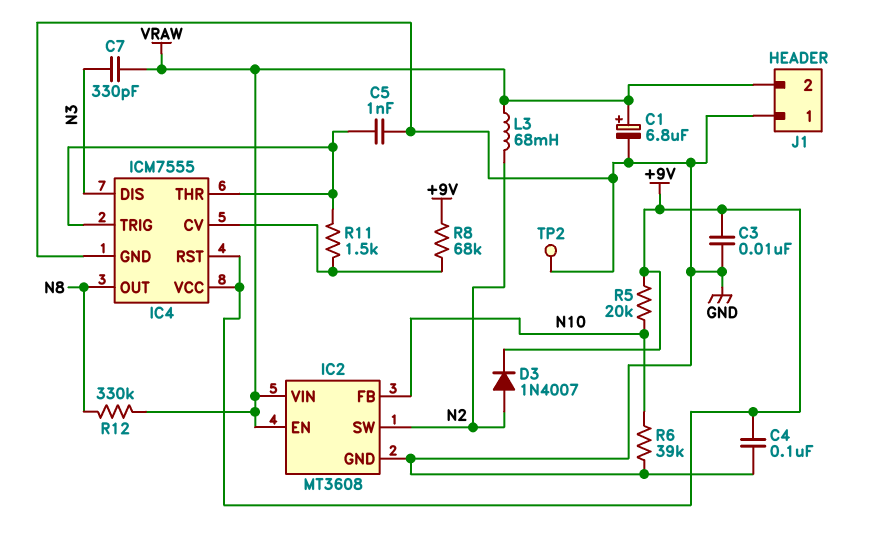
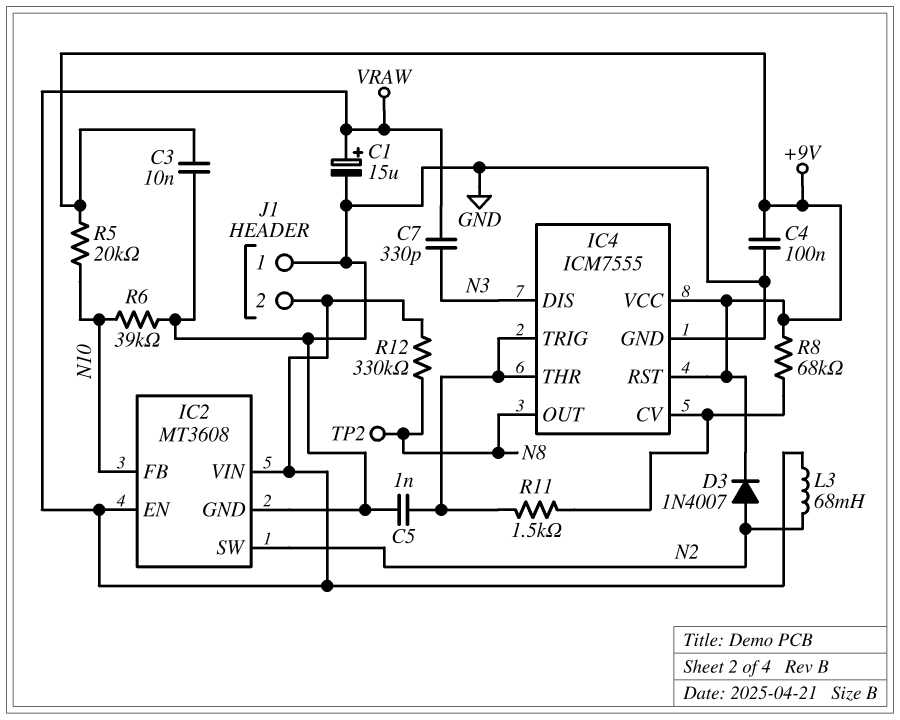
C1: 6.8uF (plus VRAW, minus GND) -> 15uF (plus VRAW, minus GND)
TP2: test point (GND) -> test point (N8)

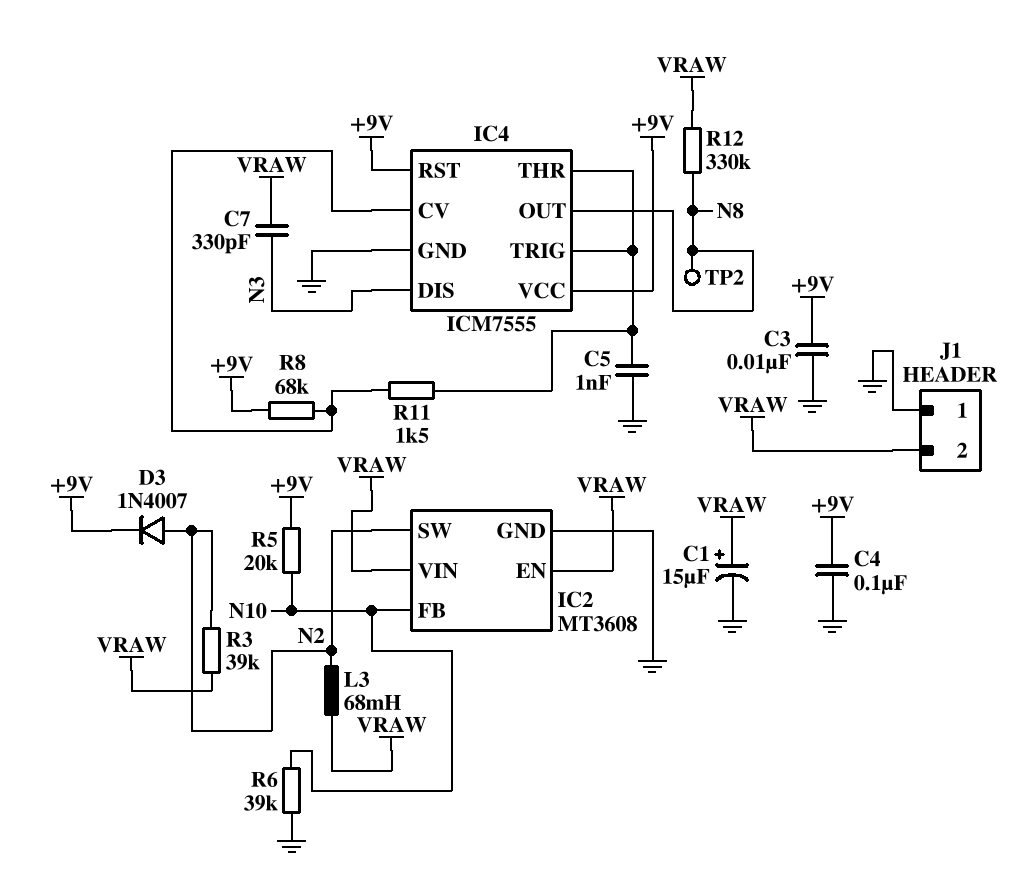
R3: none -> 39k (N2, VRAW)

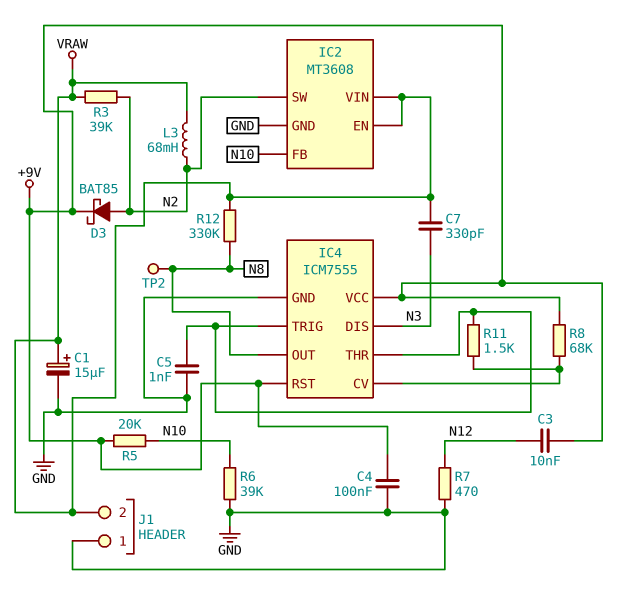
C3: 10nF (+9V, GND) -> 10nF (+9V, N12)
D3: diode 1N4007 (A N2, K +9V) -> schottky BAT85 (A N2, K +9V)
R7: none -> 470 (GND, N12)

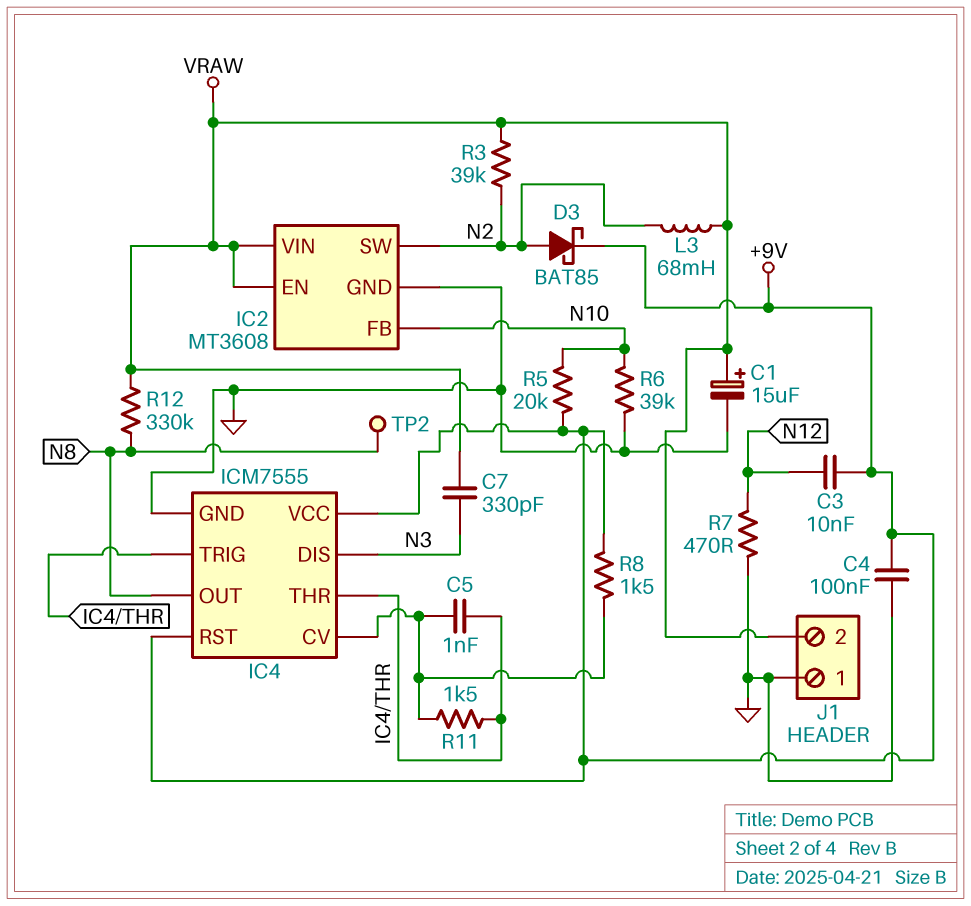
C5: 1nF (GND, IC4/THR) -> 1nF (IC4/CV, IC4/THR)
R8: 68k (+9V, IC4/CV) -> 1.5k (+9V, IC4/CV)

